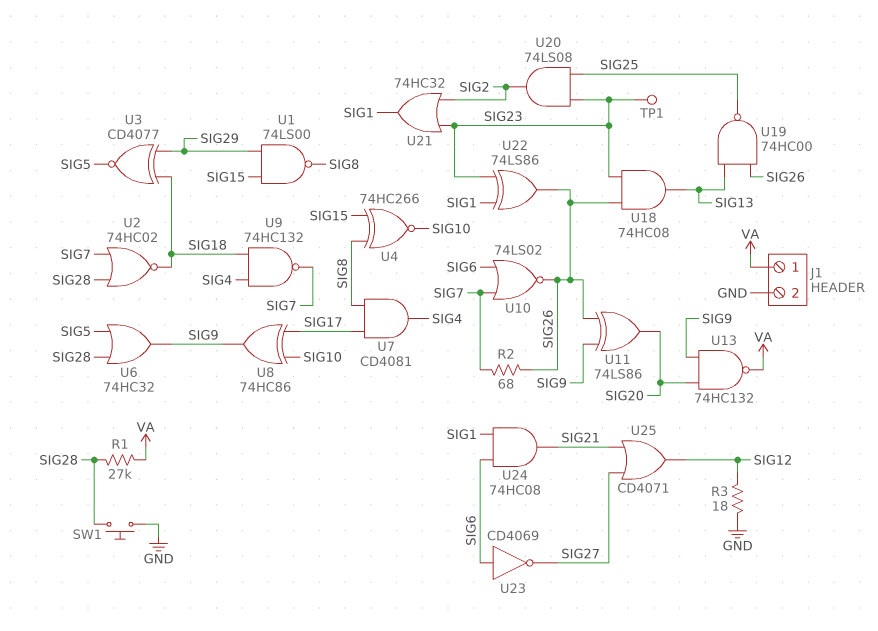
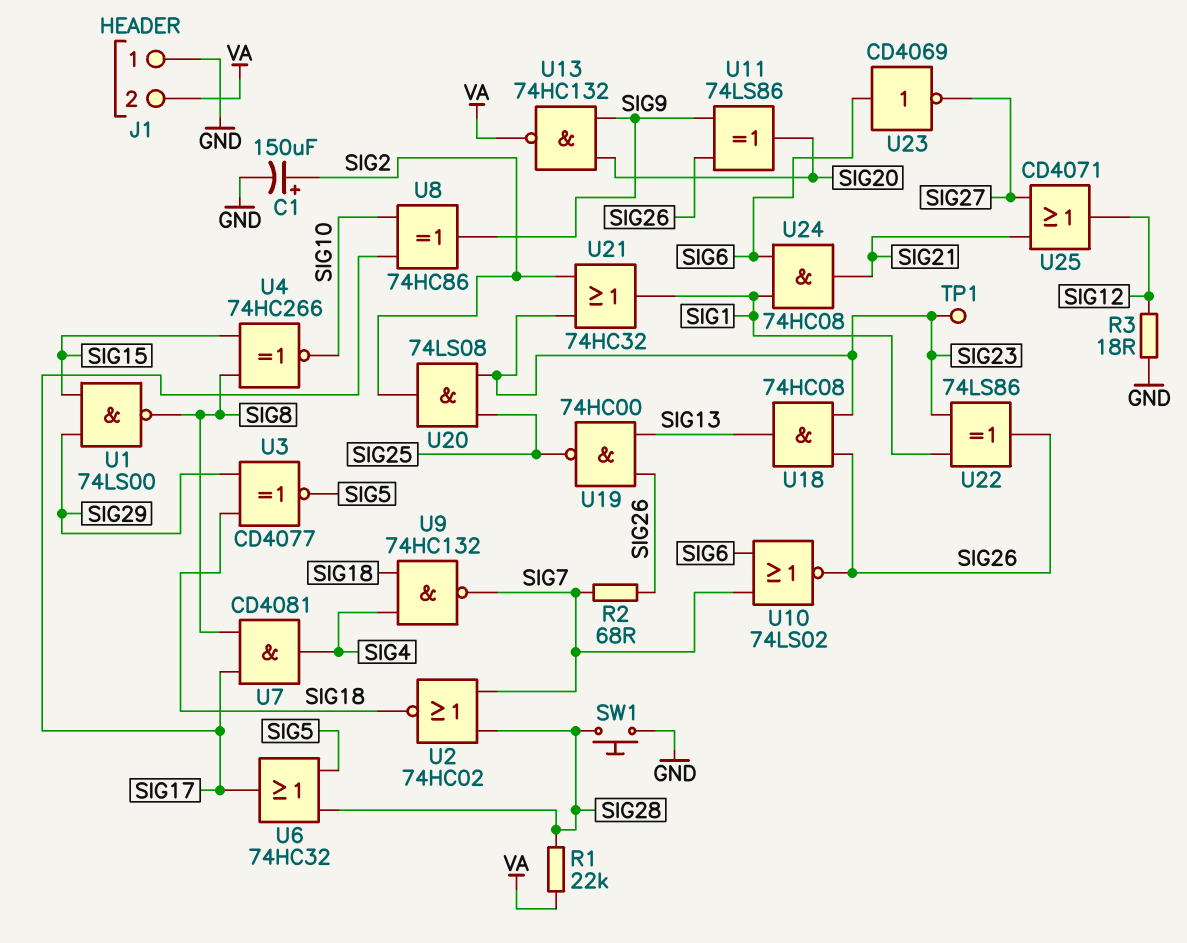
C1: none -> 150uF (plus SIG2, minus GND)
J1 pin 1: VA -> GND
J1 pin 2: GND -> VA
R1: 27k (SIG28, VA) -> 22k (SIG28, VA)
U6: OR 74HC32 (in SIG5, in SIG28, out SIG9) -> OR 74HC32 (in SIG5, in SIG28, out SIG17)

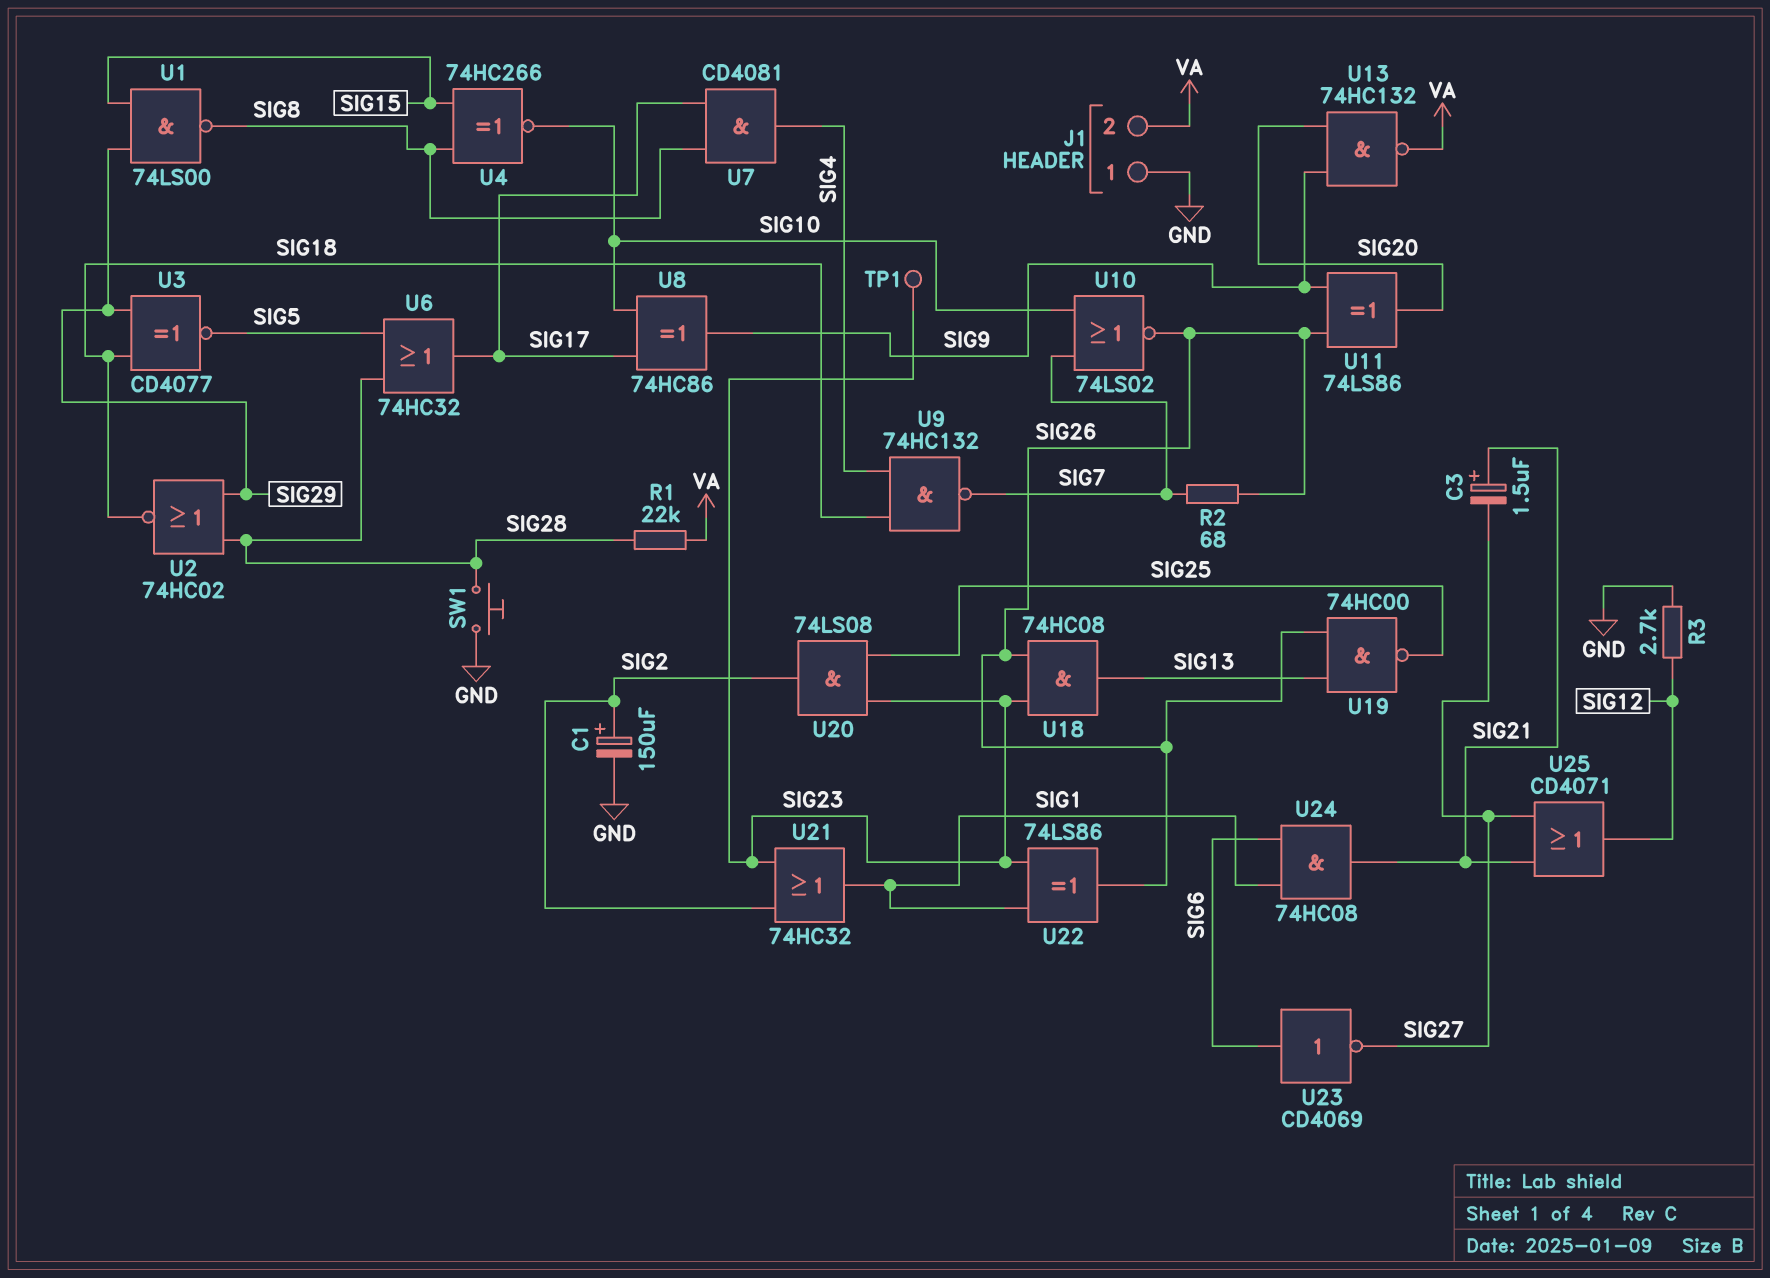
C3: none -> 1.5uF (plus SIG21, minus SIG27)
R3: 18 (GND, SIG12) -> 2.7k (GND, SIG12)
U2: NOR 74HC02 (in SIG7, in SIG28, out SIG18) -> NOR 74HC02 (in SIG28, in SIG29, out SIG18)
U10: NOR 74LS02 (in SIG6, in SIG7, out SIG26) -> NOR 74LS02 (in SIG7, in SIG10, out SIG26)

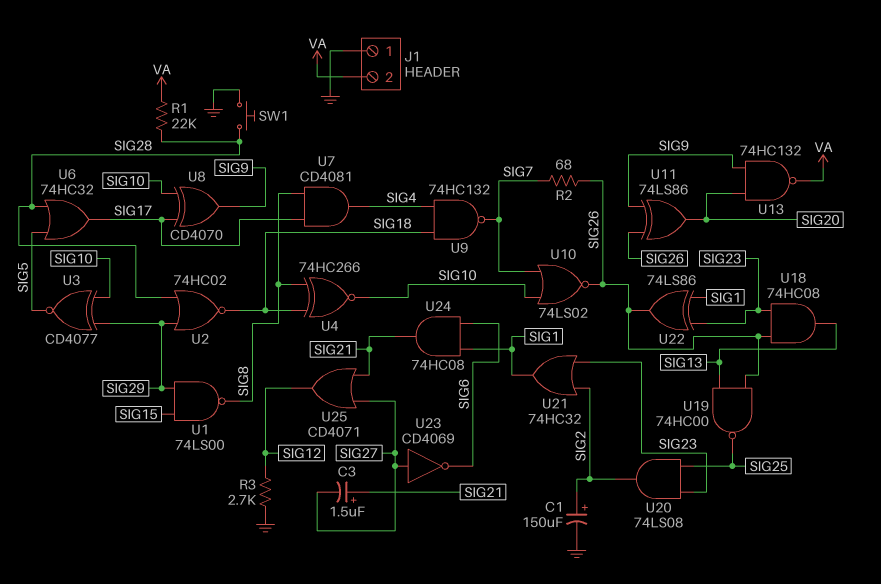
TP1: test point (SIG23) -> none
U3: XNOR CD4077 (in SIG18, in SIG29, out SIG5) -> XNOR CD4077 (in SIG10, in SIG29, out SIG5)
U4: XNOR 74HC266 (in SIG8, in SIG15, out SIG10) -> XNOR 74HC266 (in SIG8, in SIG18, out SIG10)
U8: XOR 74HC86 (in SIG10, in SIG17, out SIG9) -> XOR CD4070 (in SIG10, in SIG17, out SIG9)
U23: NOT CD4069 (in SIG6, out SIG27) -> NOT CD4069 (in SIG27, out SIG6)

